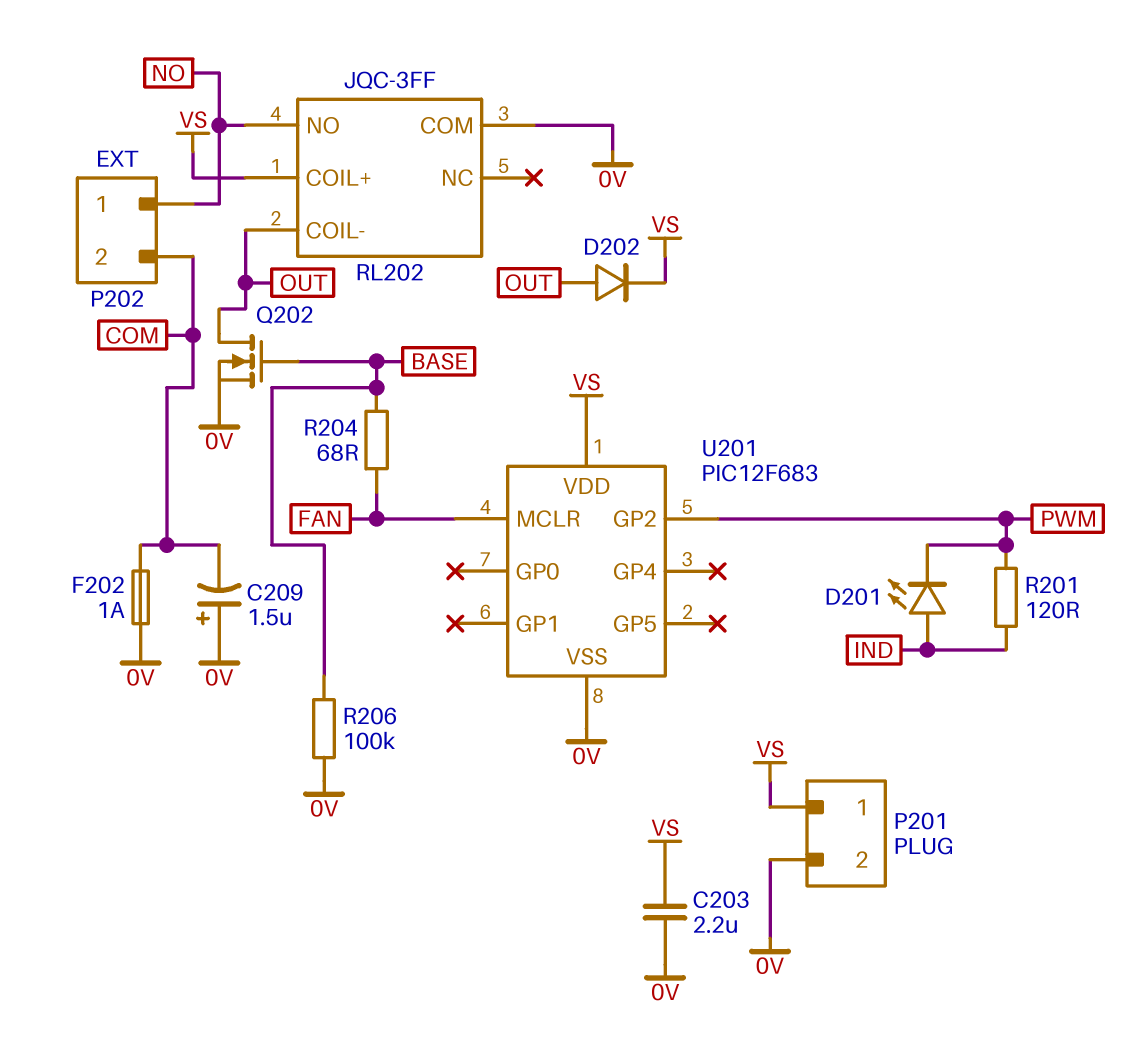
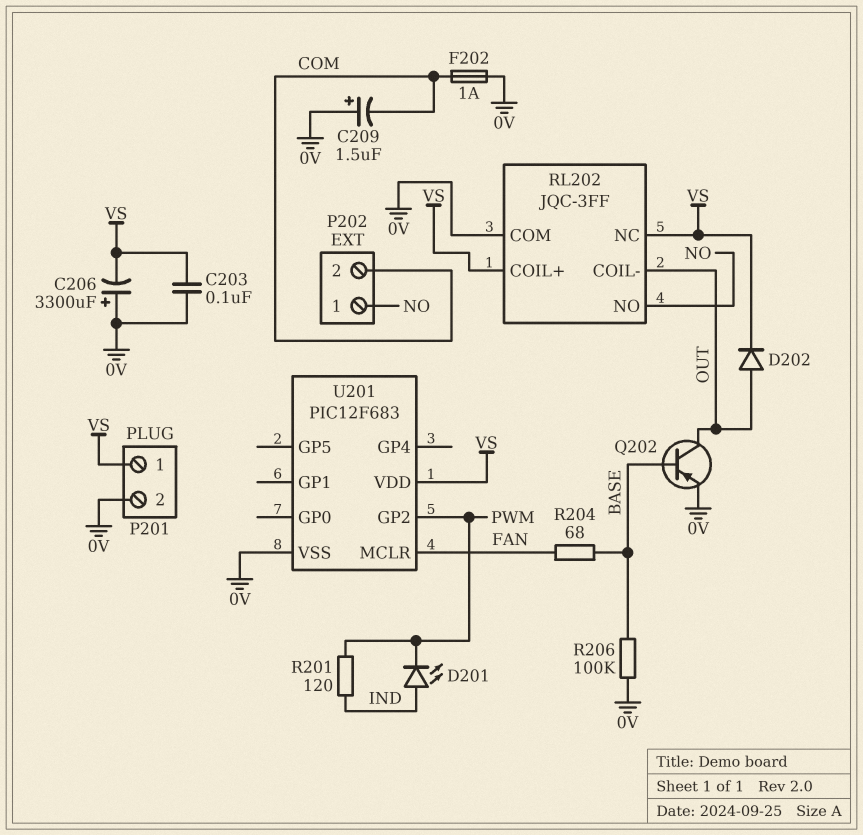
C203: 2.2uF (0V, VS) -> 100nF (0V, VS)
C206: none -> 3300uF (plus 0V, minus VS)
Q202: NMOS (G BASE, D OUT, S 0V) -> PNP (B BASE, C OUT, E 0V)
RL202 pin NC: none -> VS

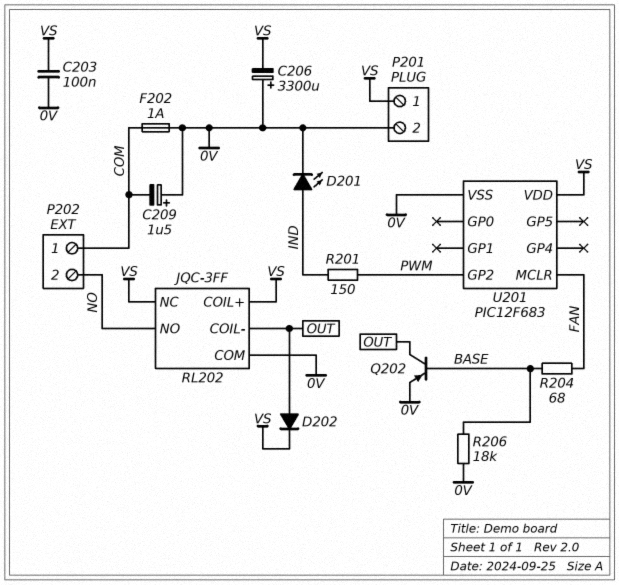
D201: LED (A IND, K PWM) -> LED (A IND, K 0V)
P202 pin 1: NO -> COM
P202 pin 2: COM -> NO
R201: 120 (IND, PWM) -> 150 (IND, PWM)
R206: 100k (0V, BASE) -> 18k (0V, BASE)

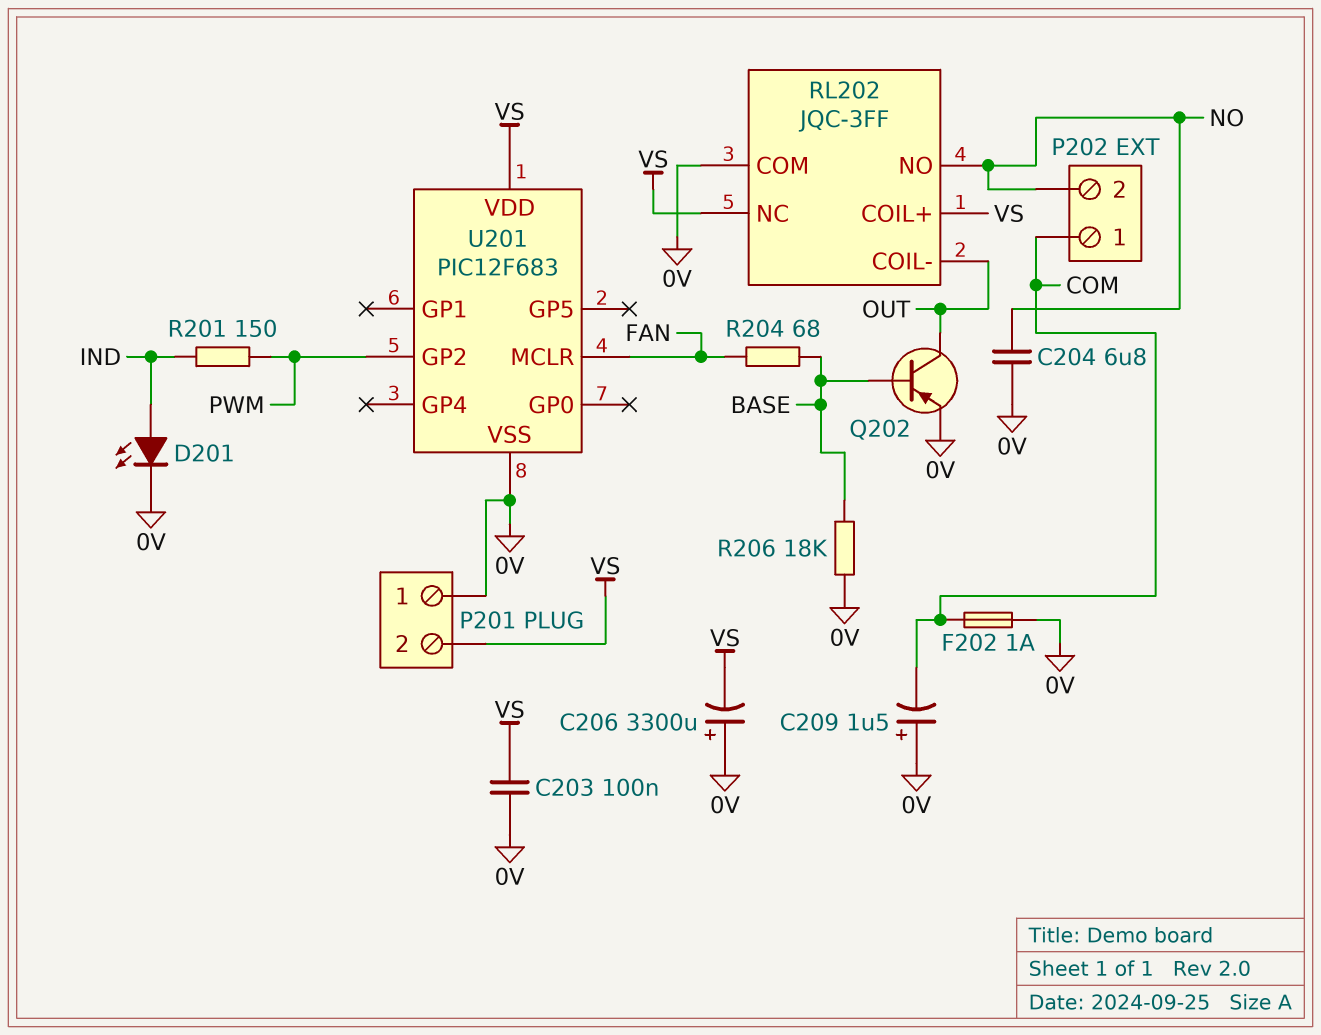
C204: none -> 6.8uF (0V, NO)
D202: diode (A OUT, K VS) -> none
P201 pin 1: VS -> 0V
P201 pin 2: 0V -> VS

